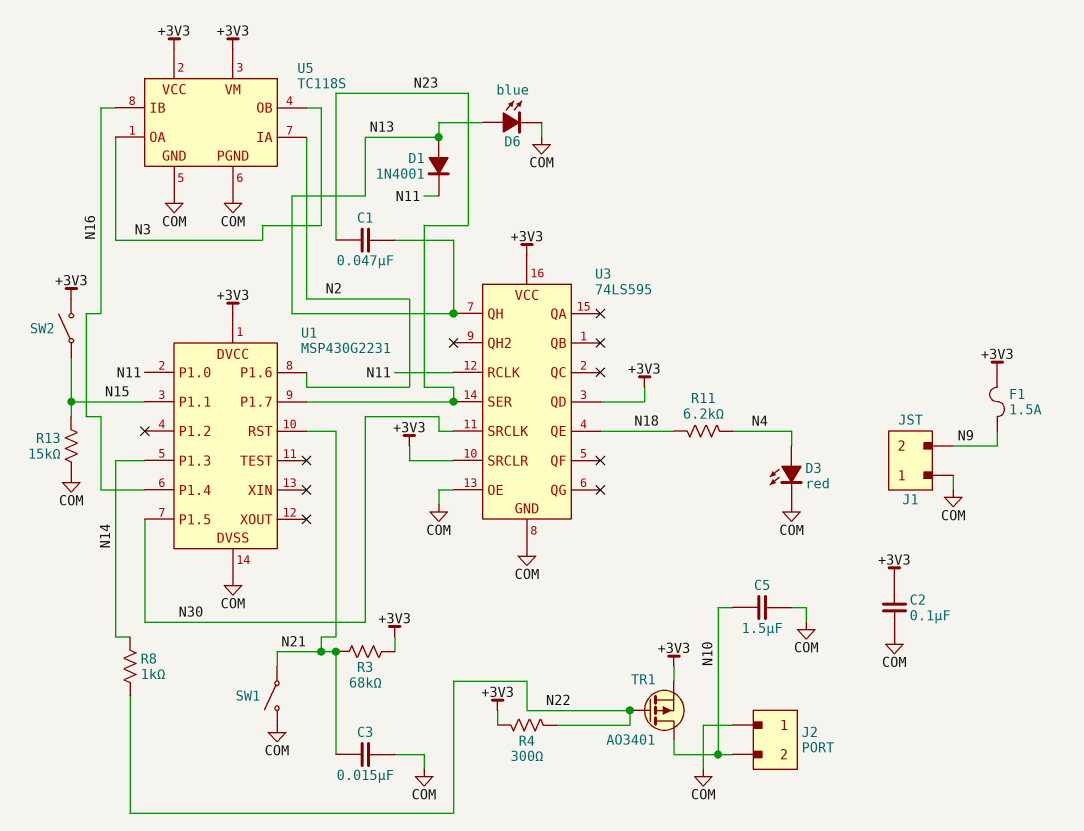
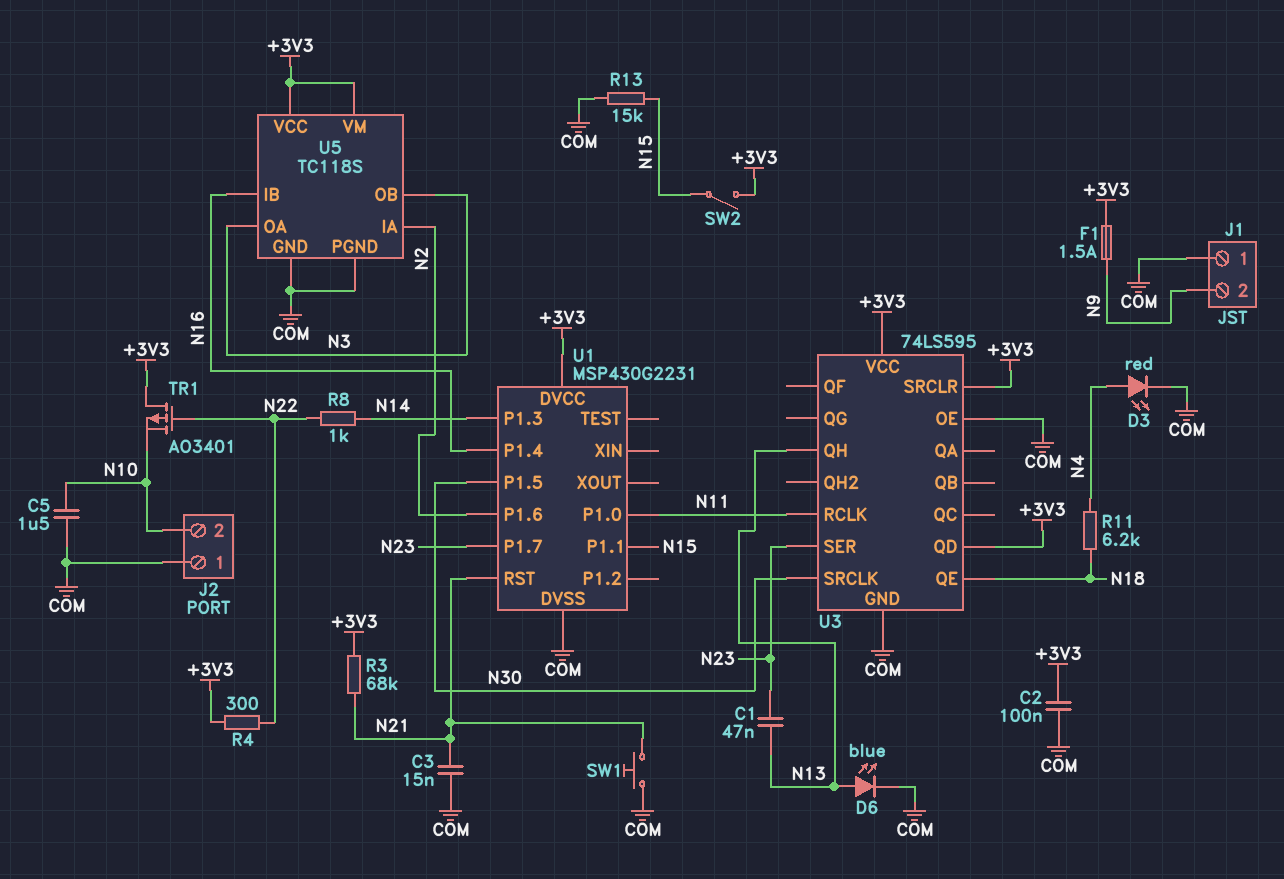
D1: diode 1N4001 (A N13, K N11) -> none
SW1: switch (COM, N21) -> button (COM, N21)
TR1: PMOS AO3401 (G N22, D N10, S +3V3) -> PMOS AO3401 (G N22, D +3V3, S N10)

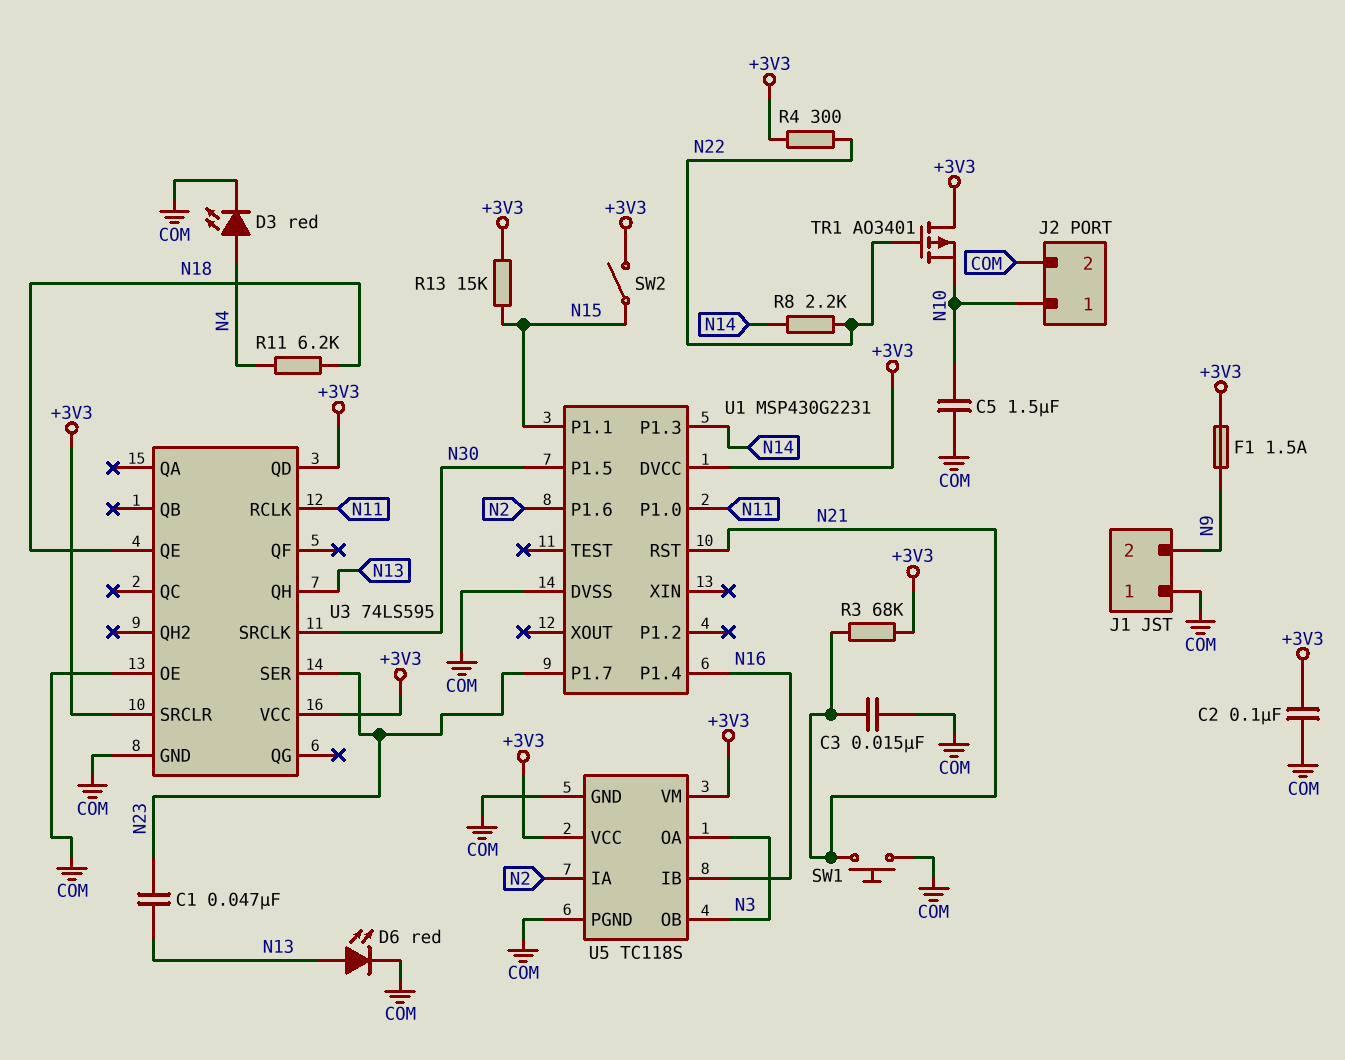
D6: LED blue (A N13, K COM) -> LED red (A N13, K COM)
J2 pin 1: COM -> N10
J2 pin 2: N10 -> COM
R8: 1k (N14, N22) -> 2.2k (N14, N22)
R13: 15k (COM, N15) -> 15k (+3V3, N15)

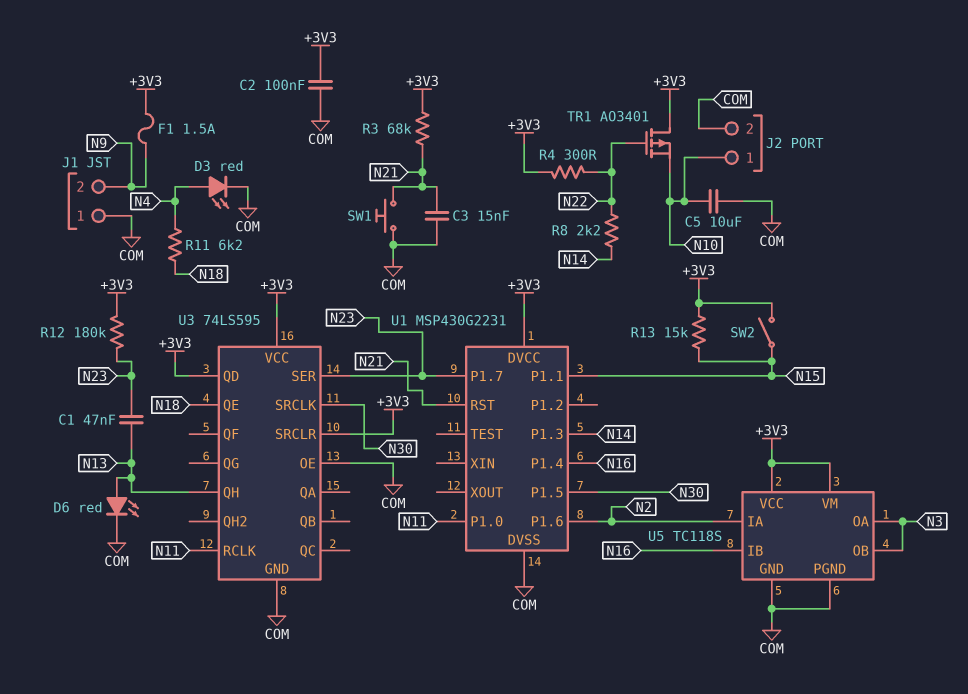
C5: 1.5uF (COM, N10) -> 10uF (COM, N10)
R12: none -> 180k (+3V3, N23)

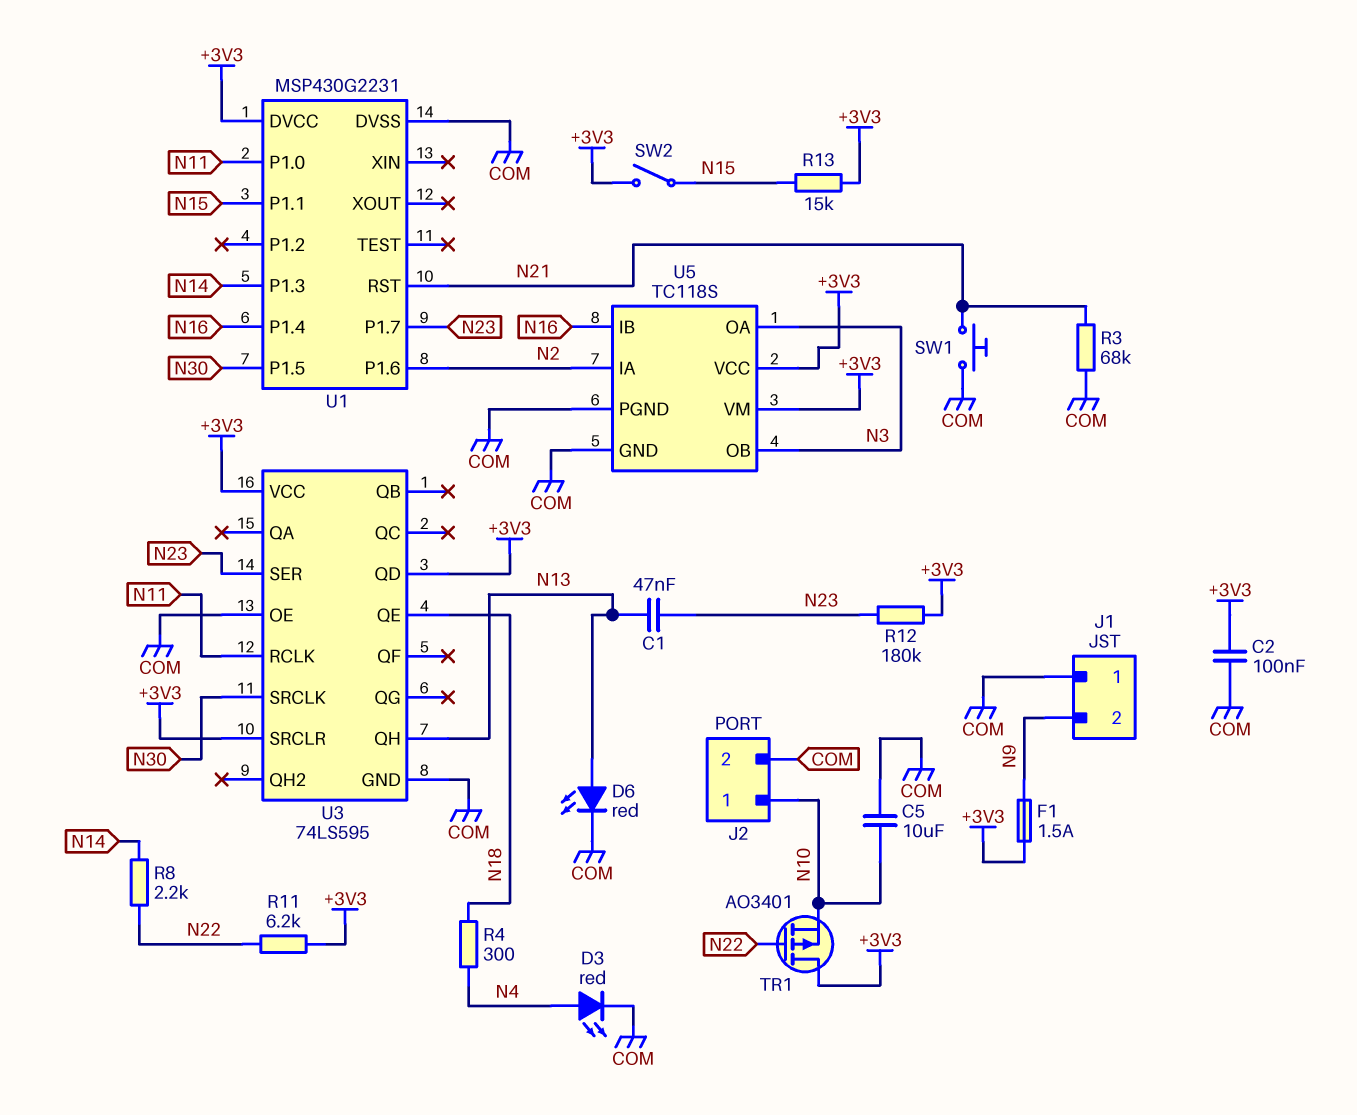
C3: 15nF (COM, N21) -> none
R3: 68k (+3V3, N21) -> 68k (COM, N21)
R4: 300 (+3V3, N22) -> 300 (N4, N18)
R11: 6.2k (N4, N18) -> 6.2k (+3V3, N22)

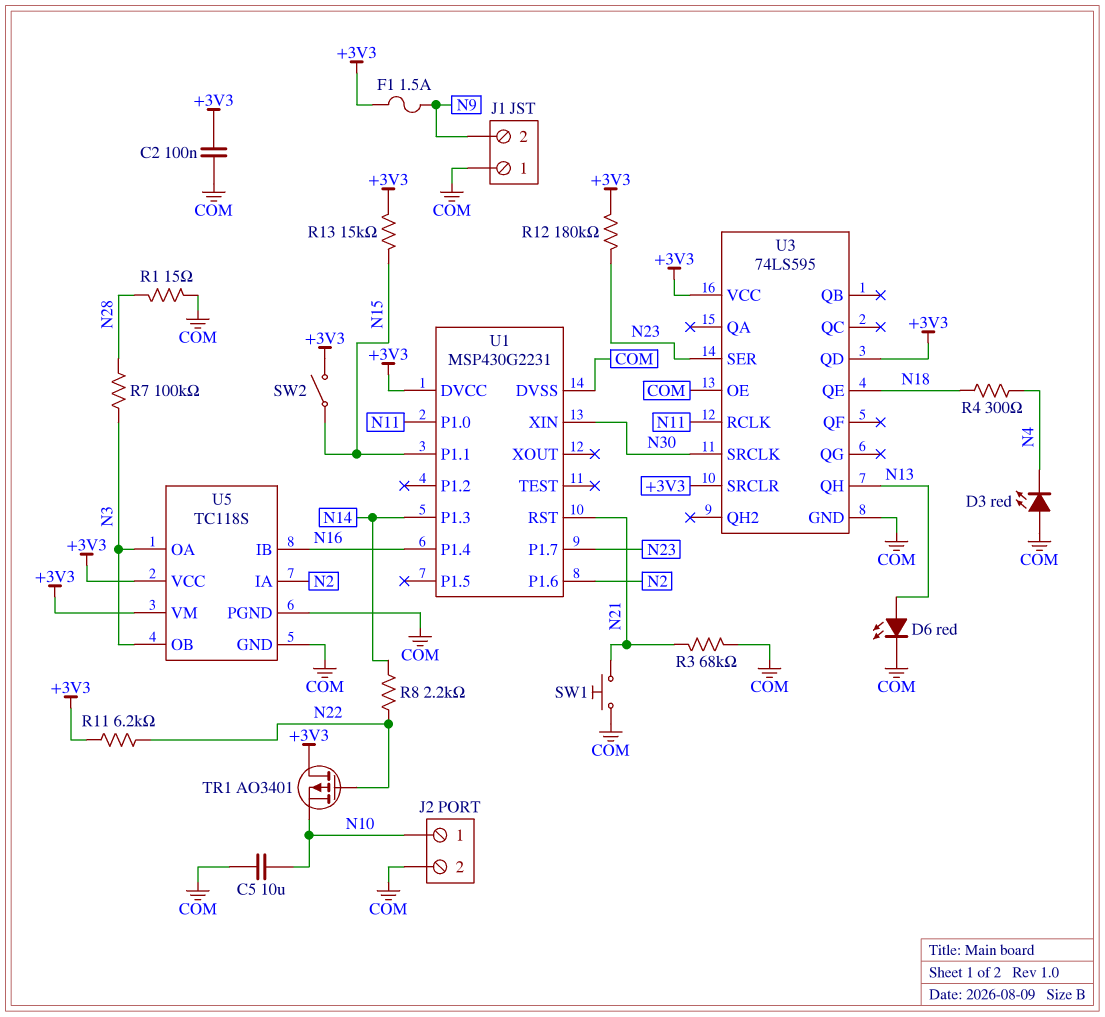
C1: 47nF (N13, N23) -> none
D3: LED red (A N4, K COM) -> LED red (A COM, K N4)
R1: none -> 15 (COM, N28)
R7: none -> 100k (N3, N28)
U1 pin P1.5: N30 -> none
U1 pin XIN: none -> N30

